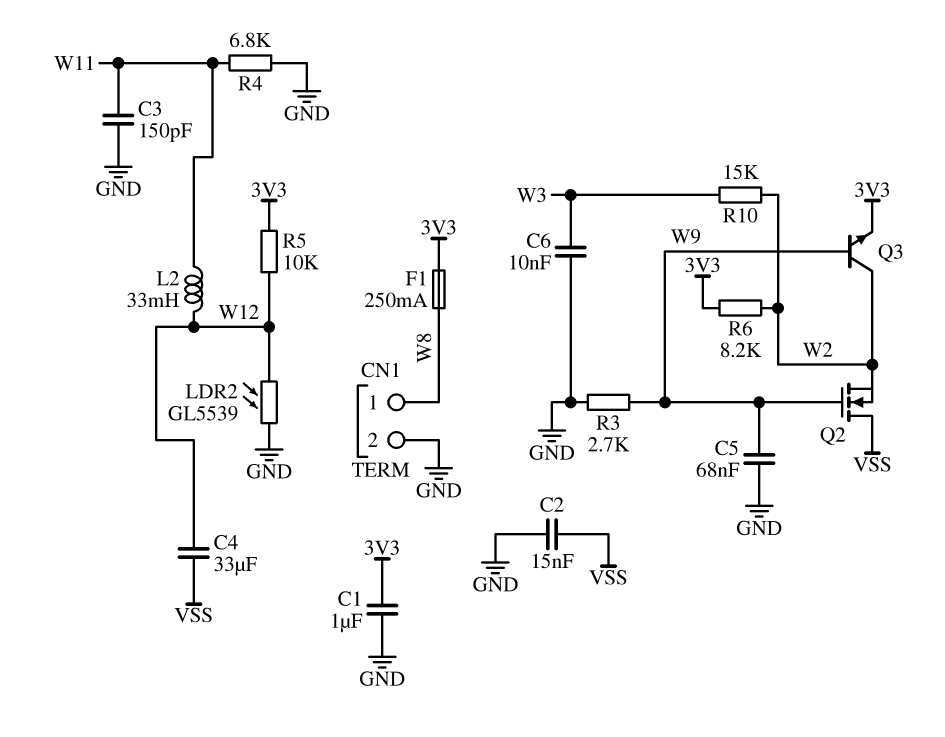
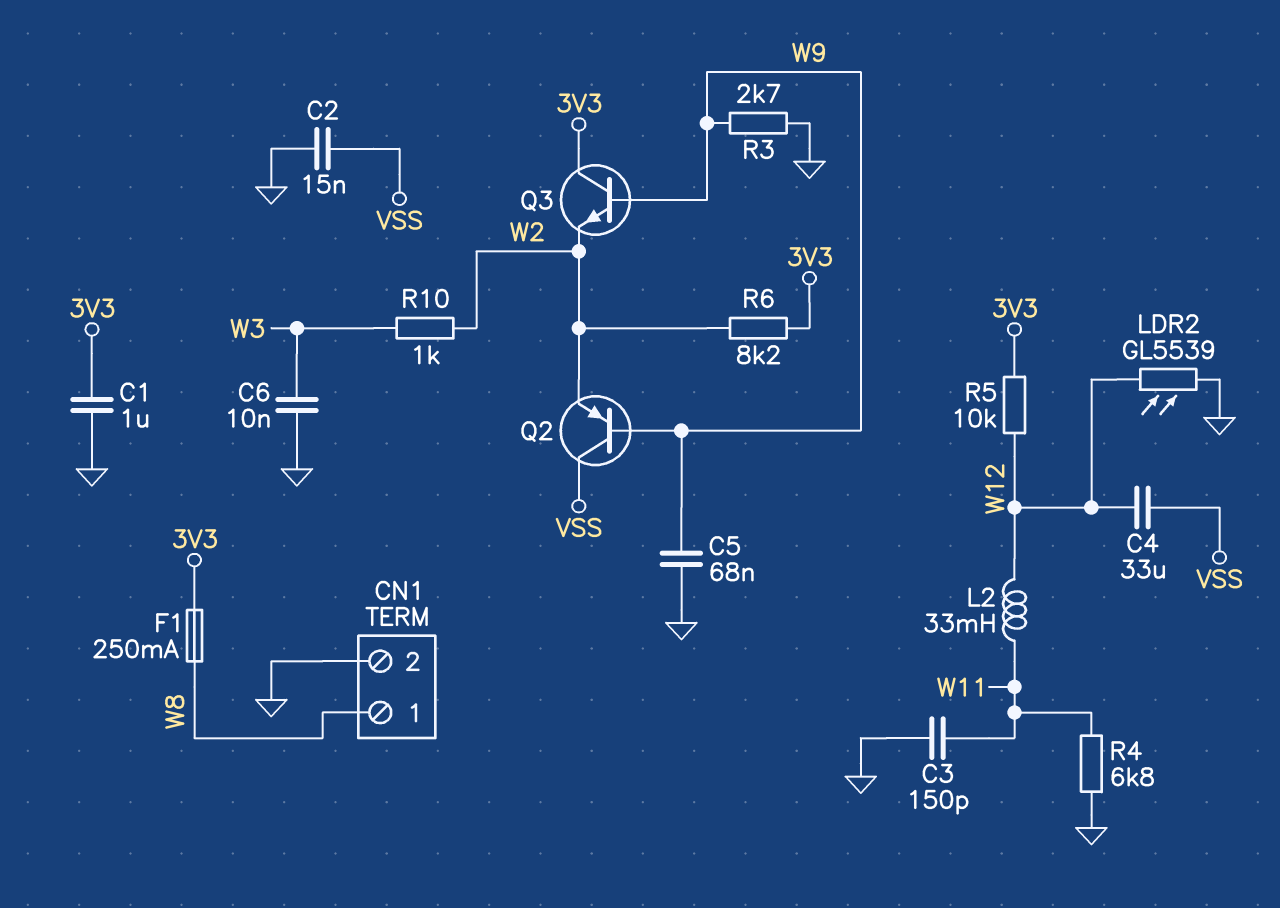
Q2: NMOS (G W9, D VSS, S W2) -> PNP (B W9, C VSS, E W2)
Q3: NPN (B W9, C W2, E 3V3) -> NPN (B W9, C 3V3, E W2)
R10: 15k (W2, W3) -> 1k (W2, W3)

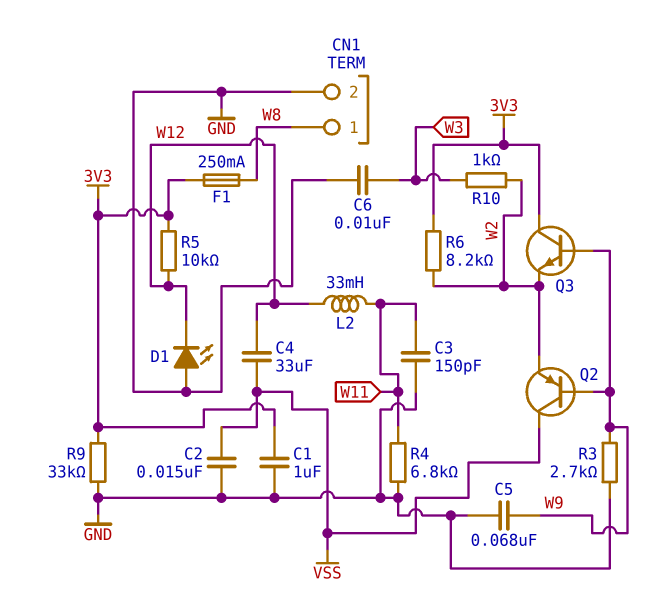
D1: none -> LED (A GND, K W12)
LDR2: GL5539 (GND, W12) -> none
R9: none -> 33k (3V3, GND)

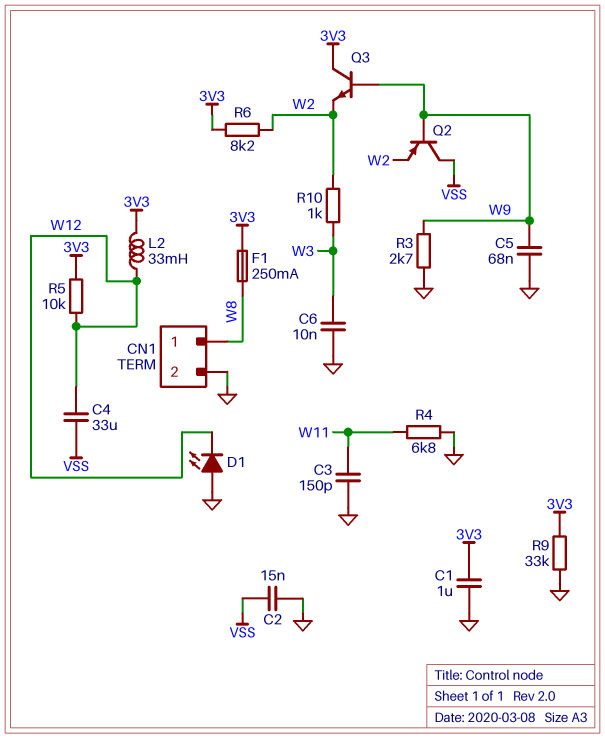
L2: 33mH (W11, W12) -> 33mH (3V3, W12)

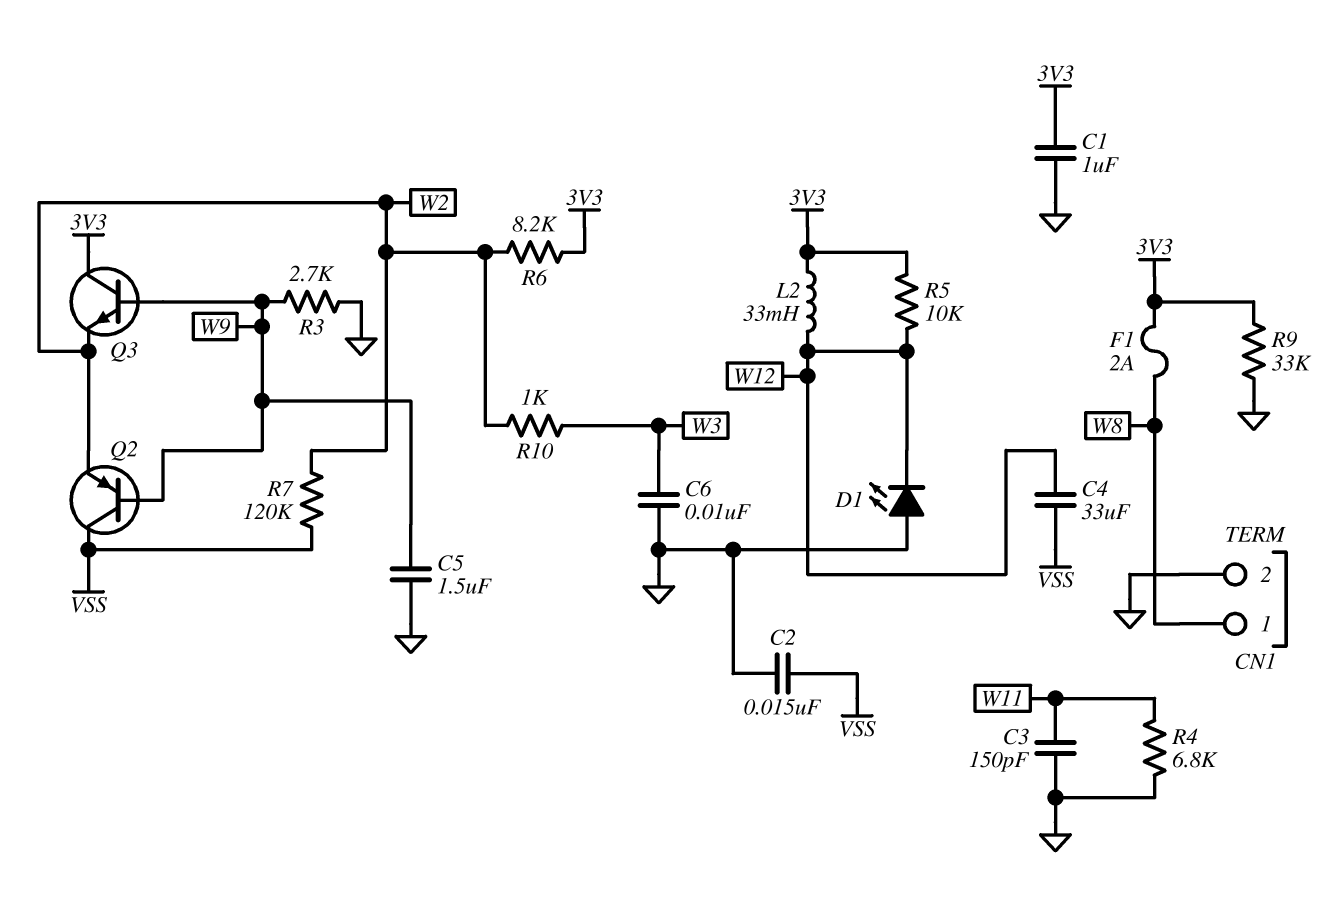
C5: 68nF (GND, W9) -> 1.5uF (GND, W9)
F1: 250mA (3V3, W8) -> 2A (3V3, W8)
R7: none -> 120k (VSS, W2)

